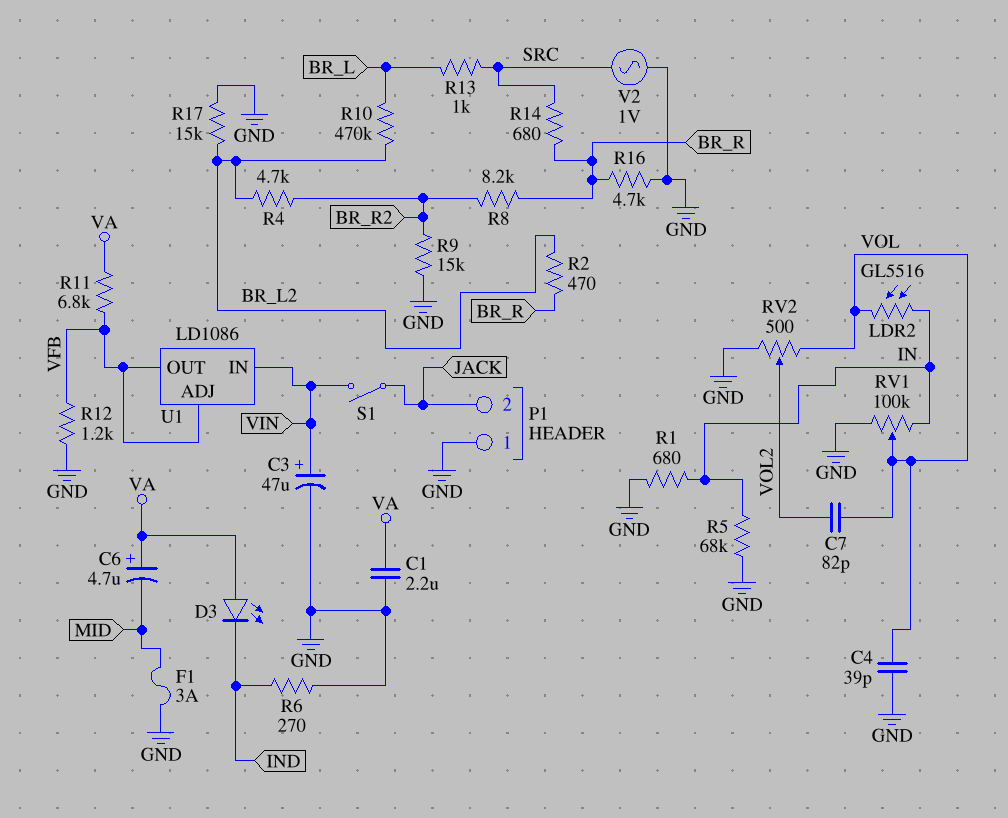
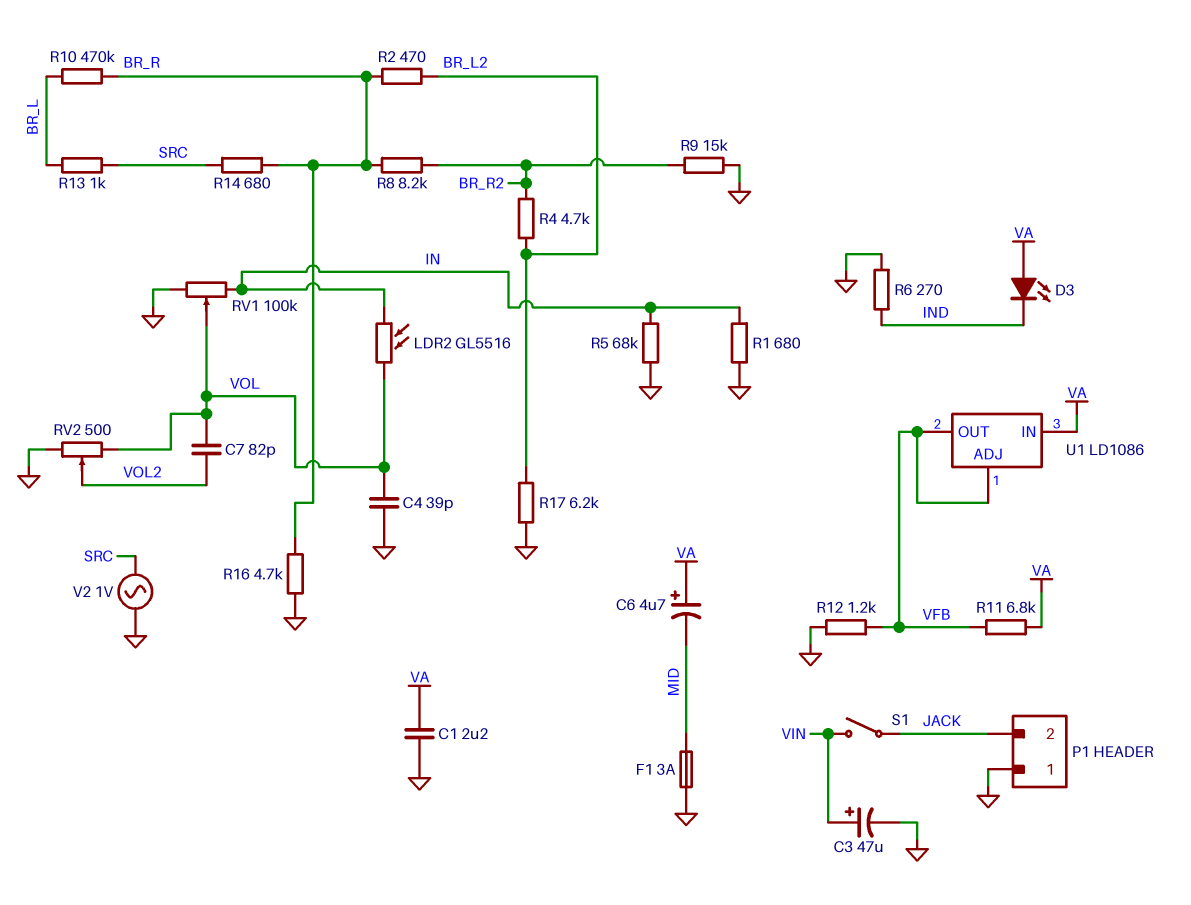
R10: 470k (BR_L, BR_L2) -> 470k (BR_L, BR_R)
R17: 15k (BR_L2, GND) -> 6.2k (BR_L2, GND)
U1 pin IN: VIN -> VA

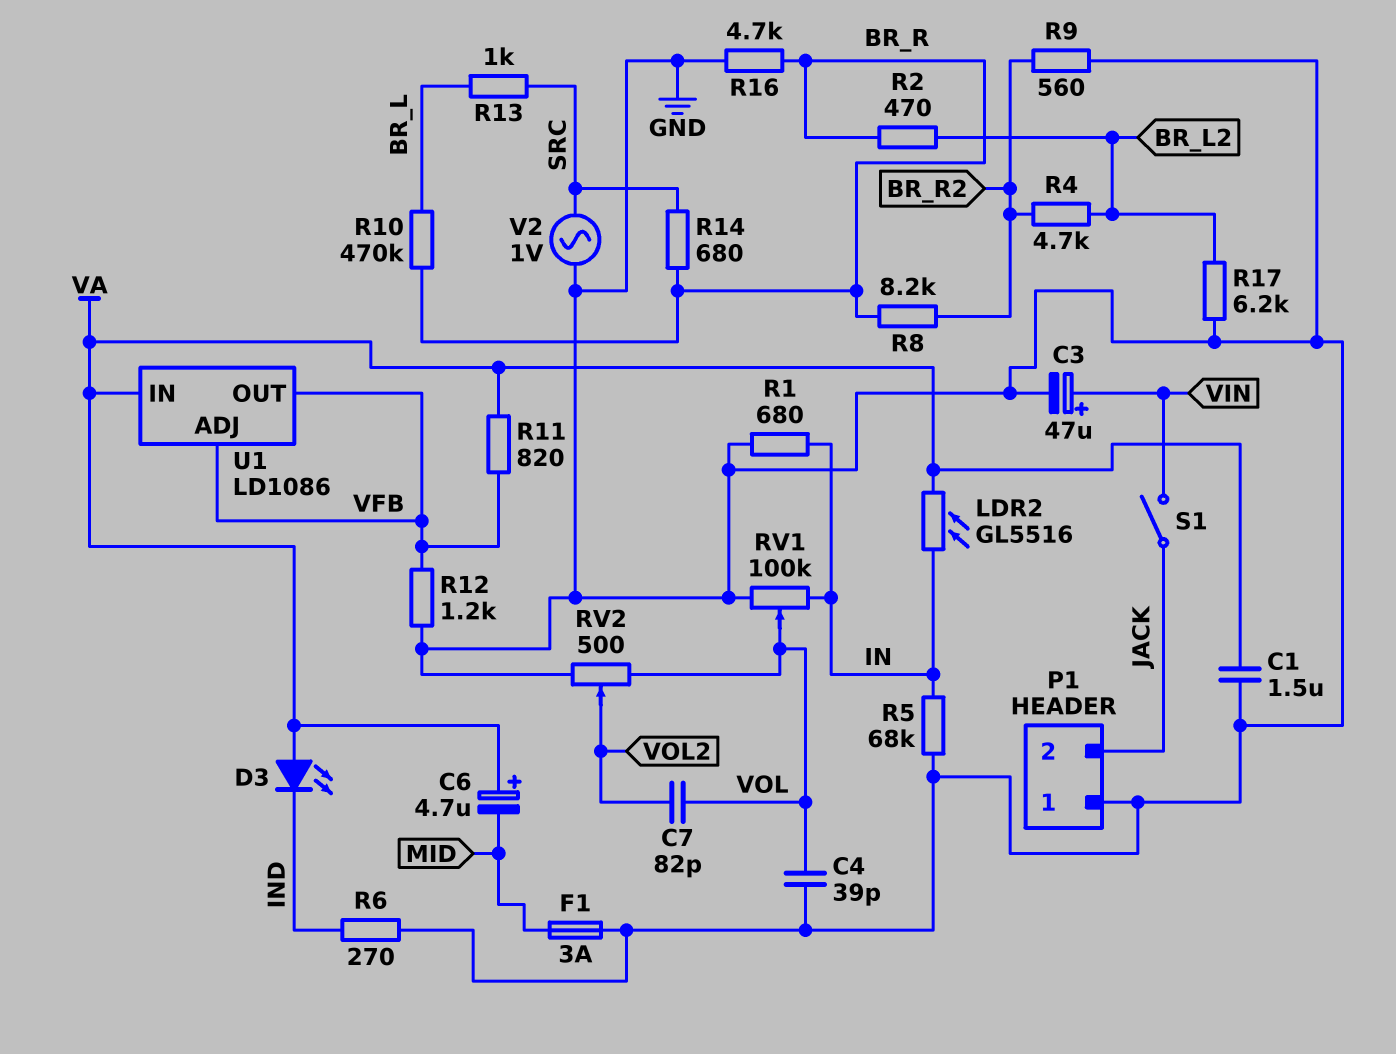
C1: 2.2uF (GND, VA) -> 1.5uF (GND, VA)
LDR2: GL5516 (IN, VOL) -> GL5516 (IN, VA)
R9: 15k (BR_R2, GND) -> 560 (BR_R2, GND)
R11: 6.8k (VA, VFB) -> 820 (VA, VFB)

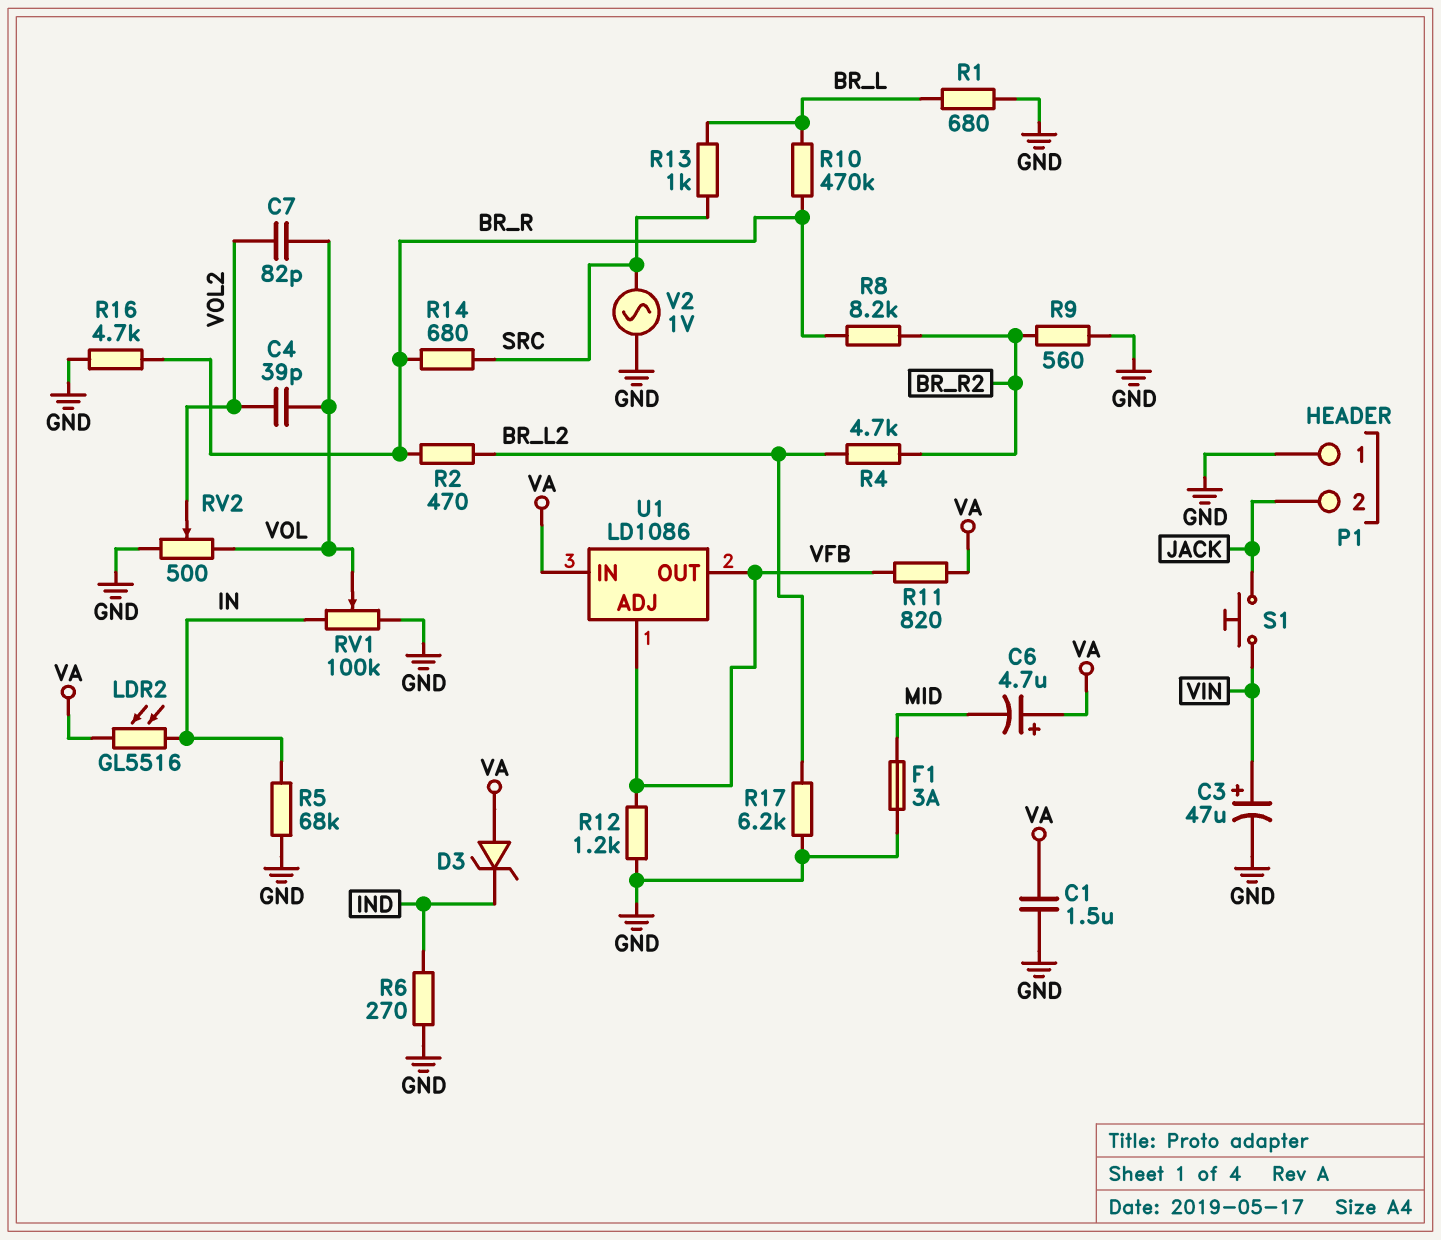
C4: 39pF (GND, VOL) -> 39pF (VOL, VOL2)
D3: LED (A VA, K IND) -> zener (A VA, K IND)
R1: 680 (GND, IN) -> 680 (BR_L, GND)
S1: switch (JACK, VIN) -> button (JACK, VIN)

